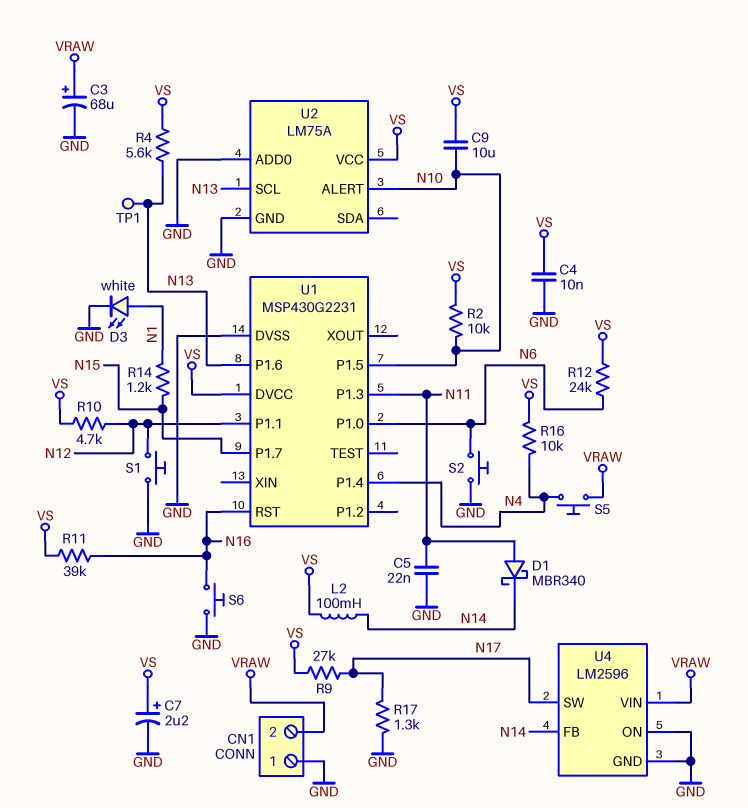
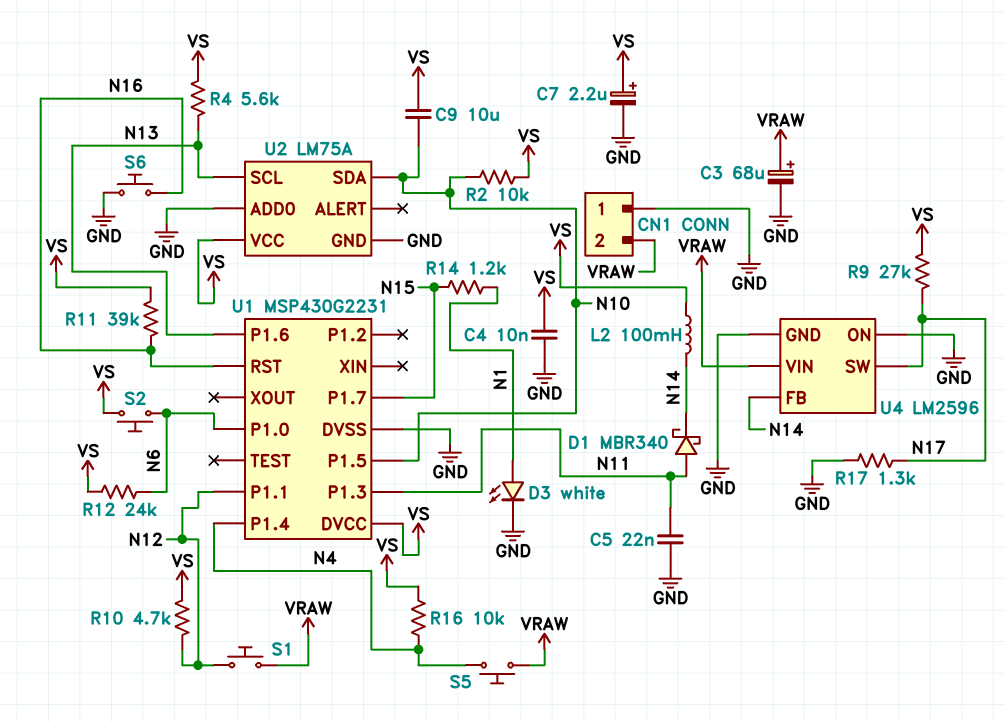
S1: button (GND, N12) -> button (N12, VRAW)
S2: button (GND, N6) -> button (N6, VS)
TP1: test point (N13) -> none
U2 pin ALERT: N10 -> none
U2 pin SDA: none -> N10

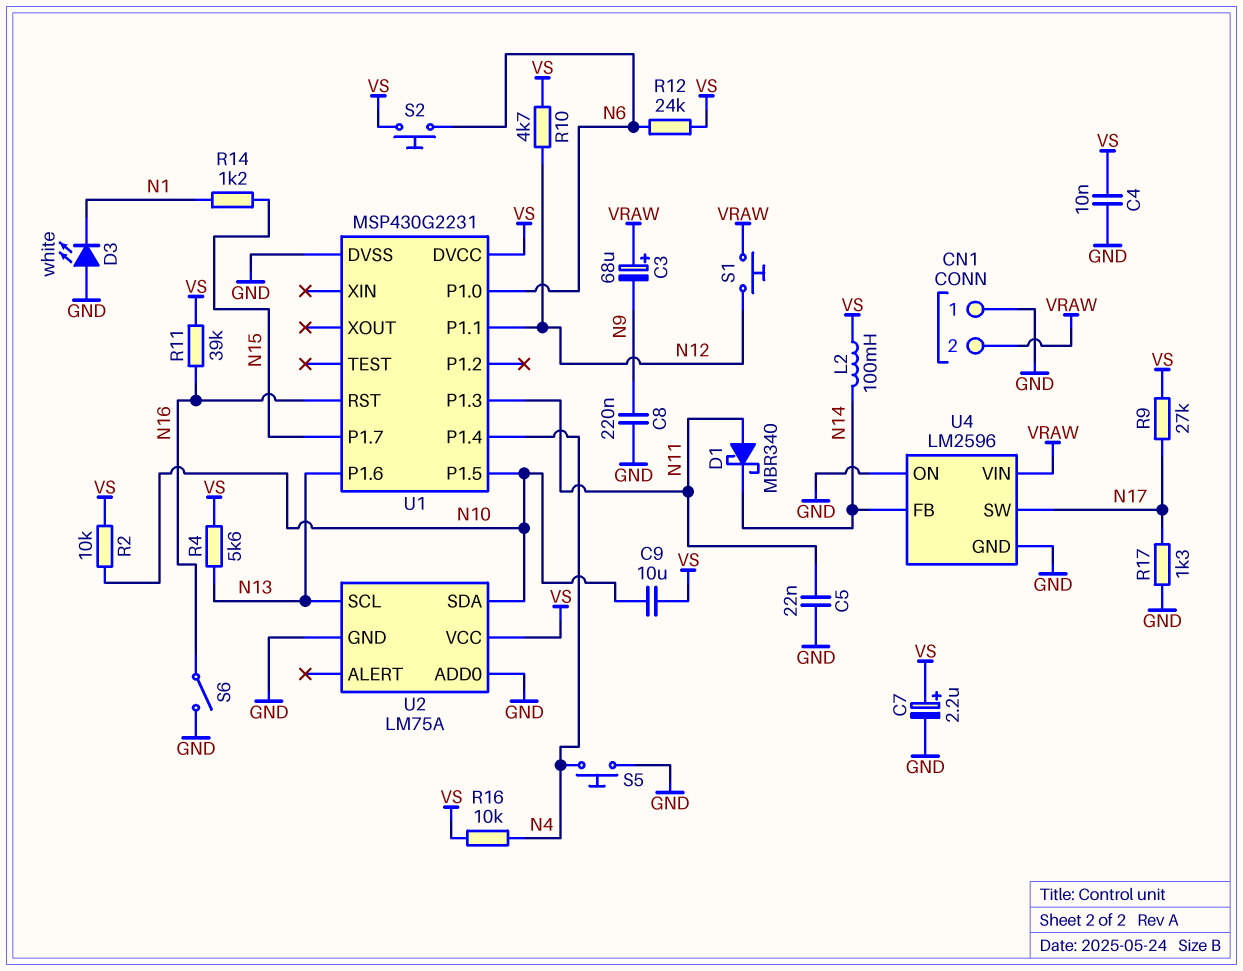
C3: 68uF (plus VRAW, minus GND) -> 68uF (plus VRAW, minus N9)
C8: none -> 220nF (GND, N9)
D3: LED white (A N1, K GND) -> LED white (A GND, K N1)
S5: button (N4, VRAW) -> button (GND, N4)
S6: button (GND, N16) -> switch (GND, N16)

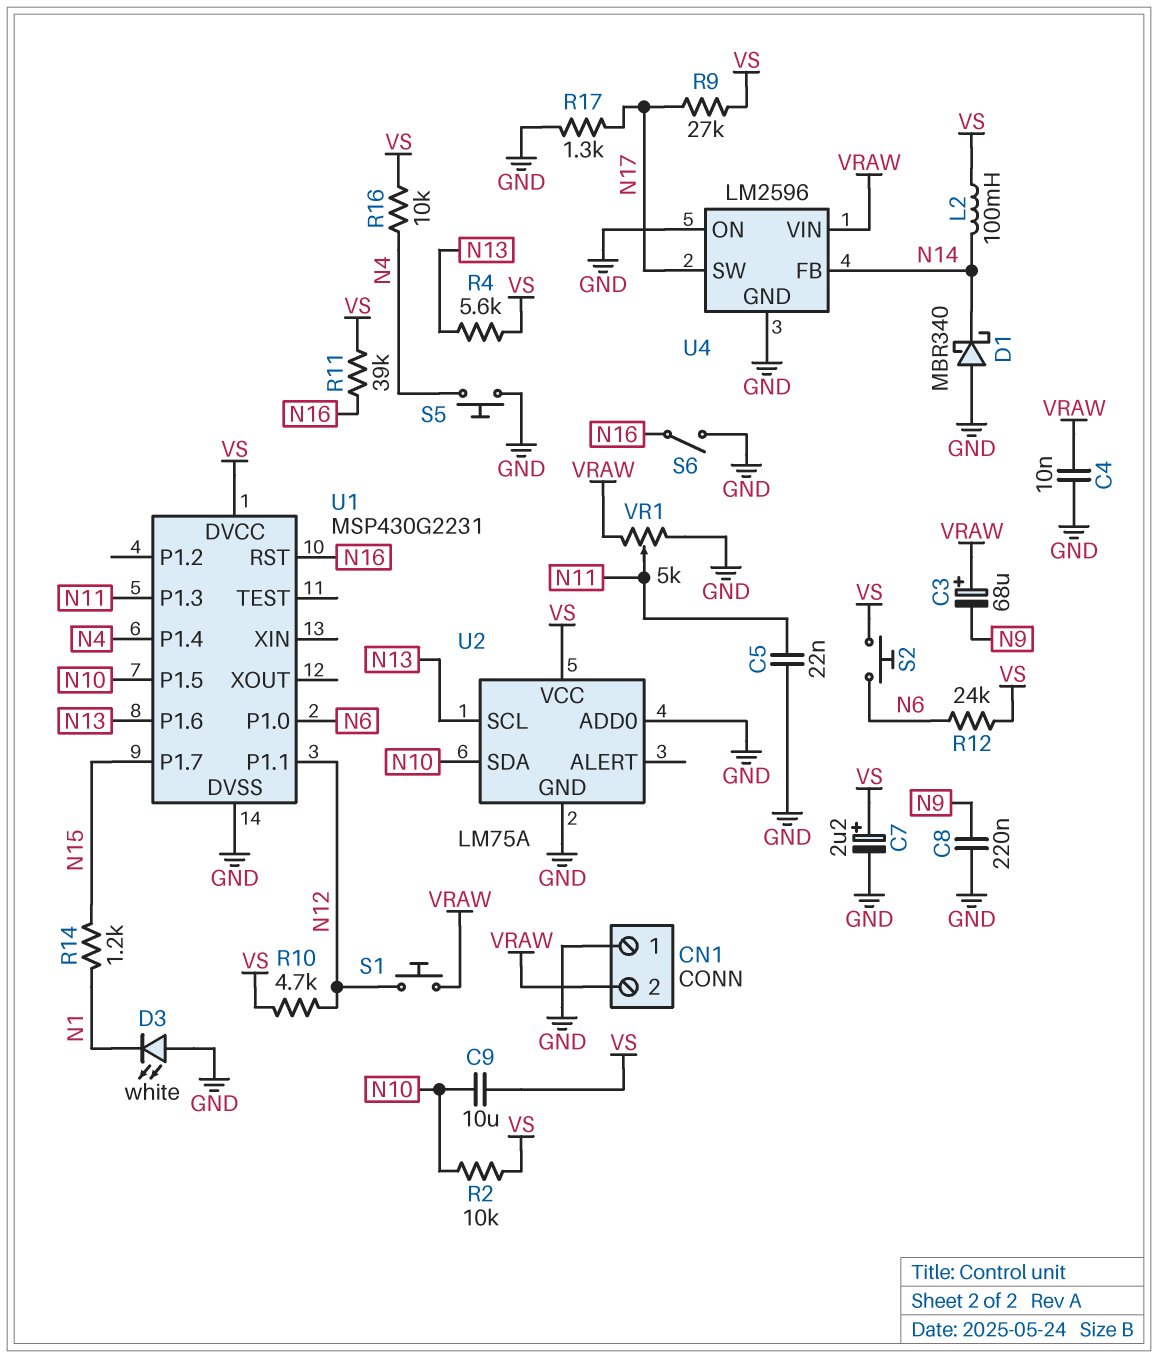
C4: 10nF (GND, VS) -> 10nF (GND, VRAW)
D1: schottky MBR340 (A N11, K N14) -> schottky MBR340 (A GND, K N14)
VR1: none -> 5k (GND, VRAW, wiper N11)

